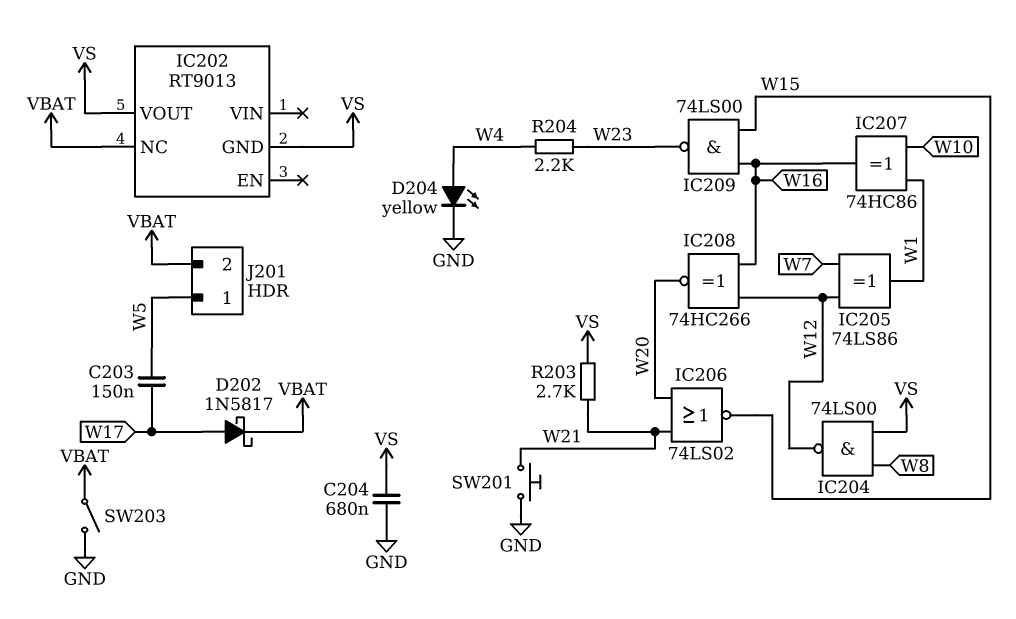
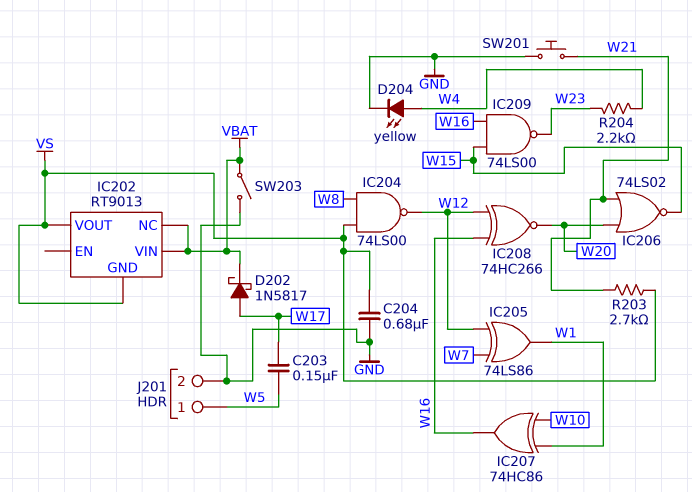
IC202 pin VIN: none -> VBAT
J201 pin 2: VBAT -> GND

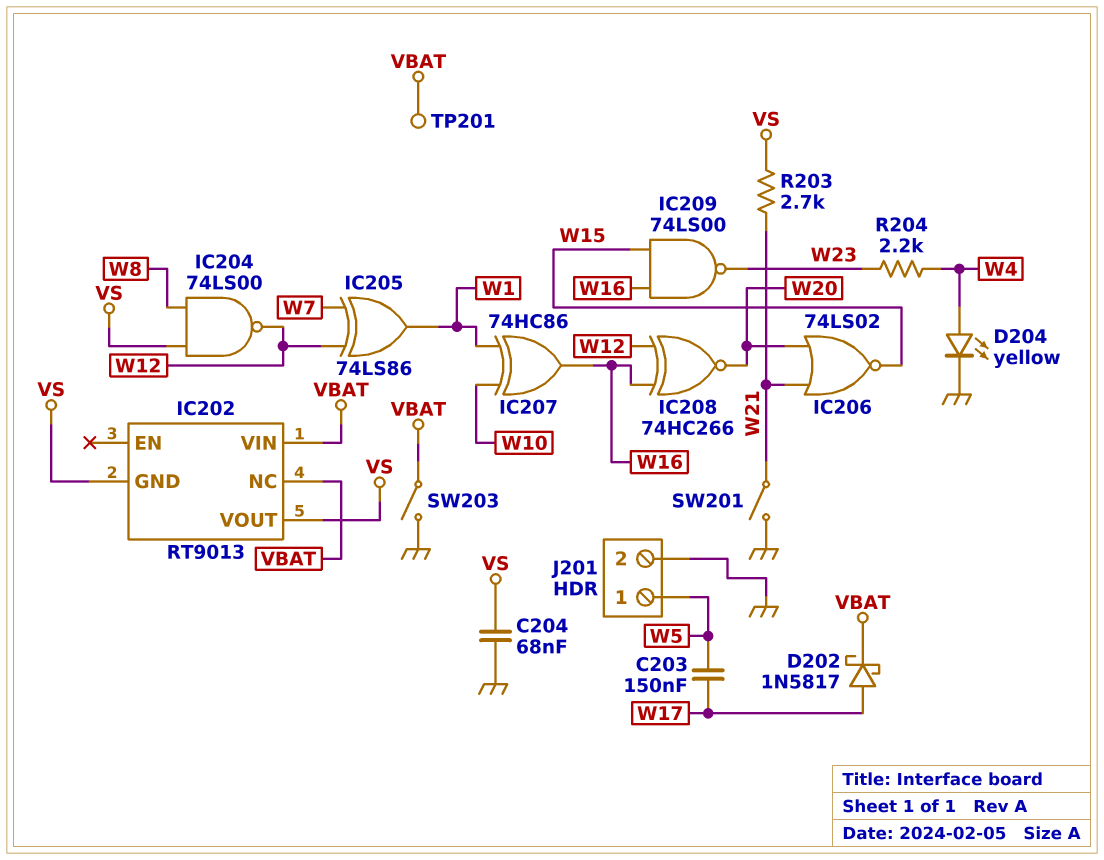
C204: 680nF (GND, VS) -> 68nF (GND, VS)
SW201: button (GND, W21) -> switch (GND, W21)
TP201: none -> test point (VBAT)

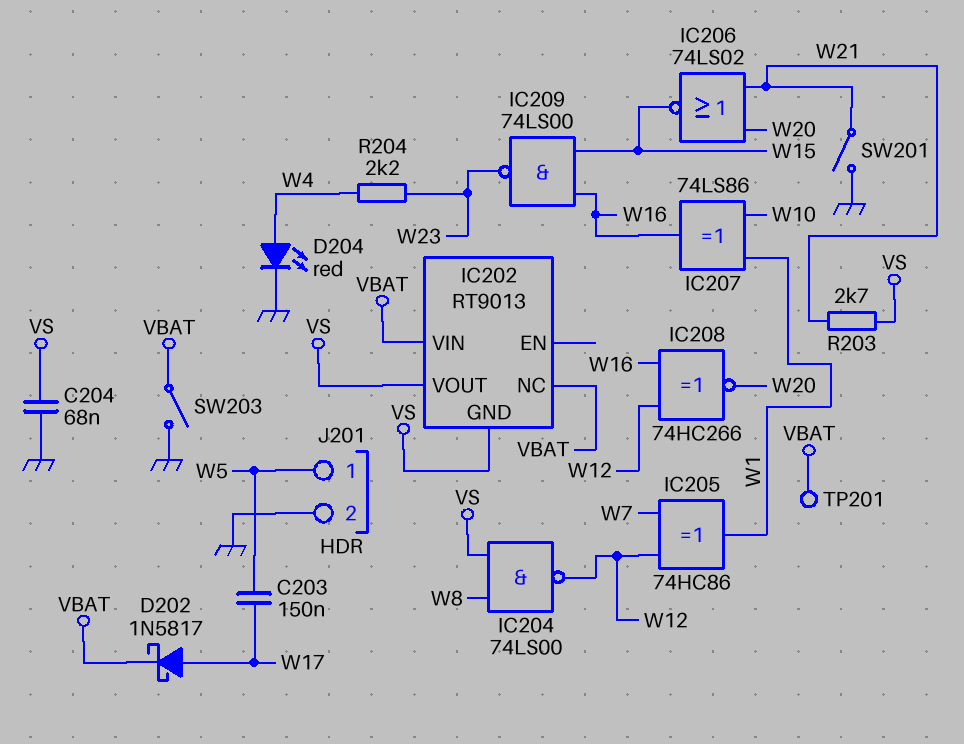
D204: LED yellow (A W4, K GND) -> LED red (A W4, K GND)
IC205: XOR 74LS86 (in W7, in W12, out W1) -> XOR 74HC86 (in W7, in W12, out W1)
IC207: XOR 74HC86 (in W1, in W10, out W16) -> XOR 74LS86 (in W1, in W10, out W16)

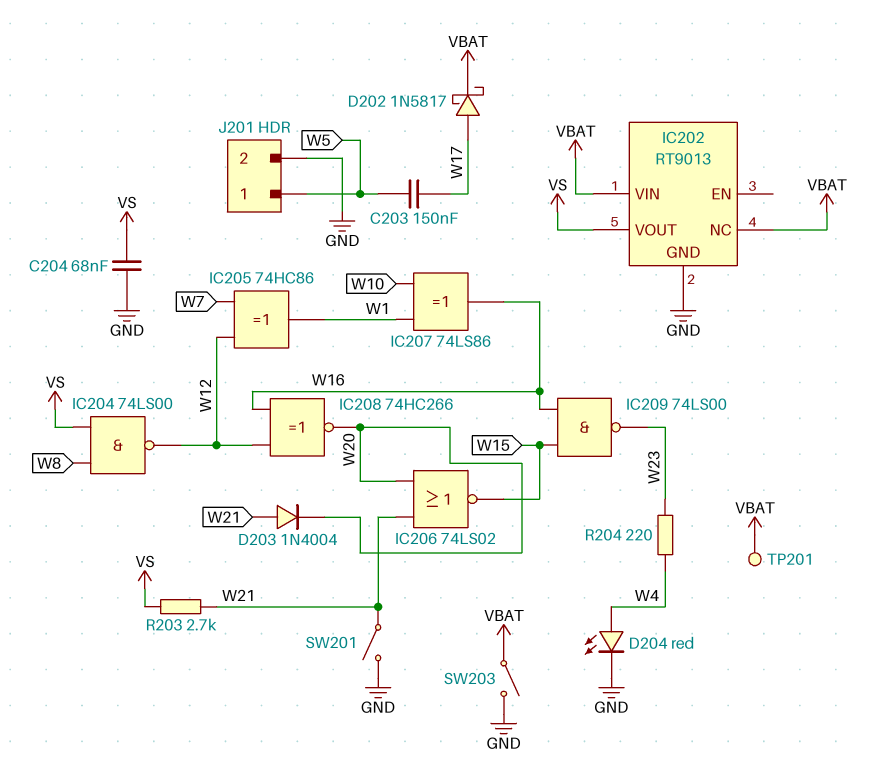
D203: none -> diode 1N4004 (A W21, K W20)
IC202 pin GND: VS -> GND
R204: 2.2k (W4, W23) -> 220 (W4, W23)

